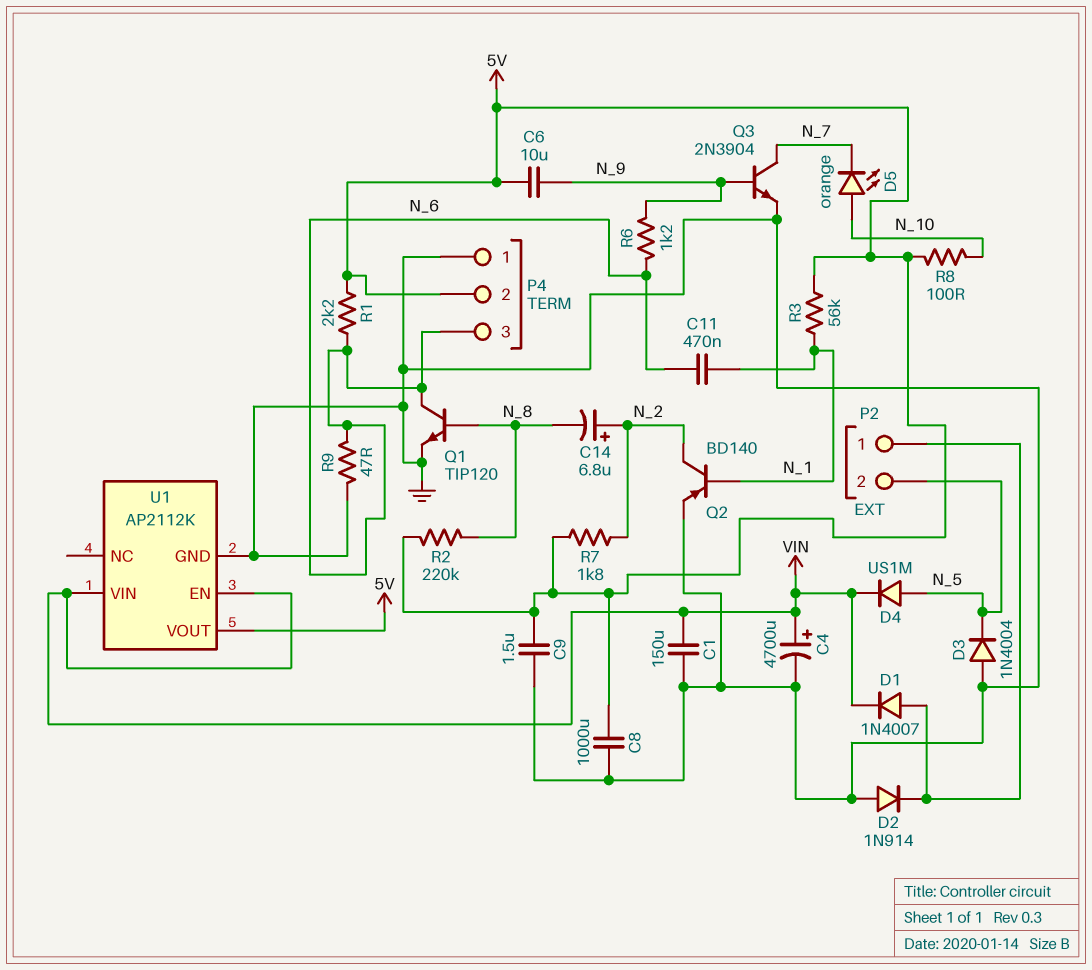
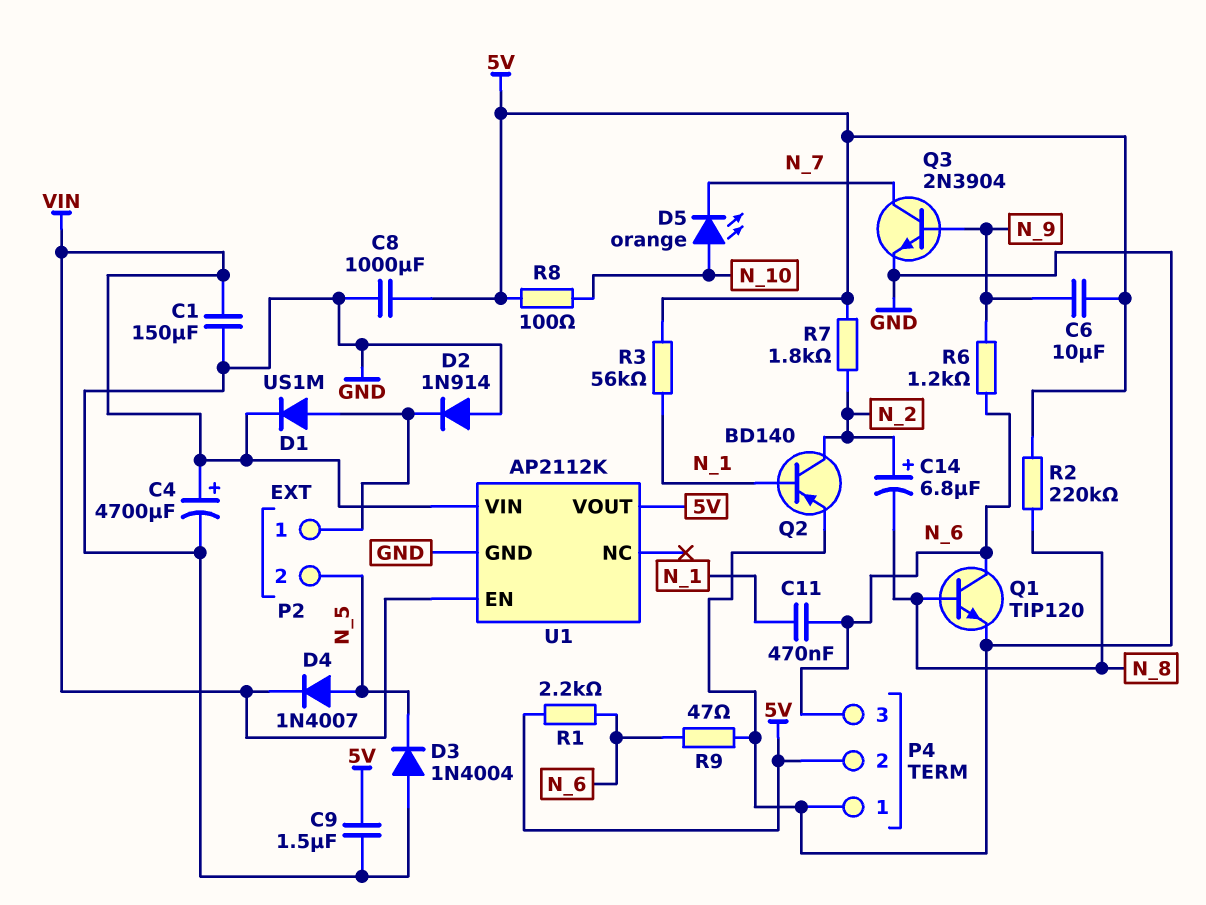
D1: diode 1N4007 (A P2/1, K VIN) -> diode US1M (A P2/1, K VIN)
D4: diode US1M (A N_5, K VIN) -> diode 1N4007 (A N_5, K VIN)

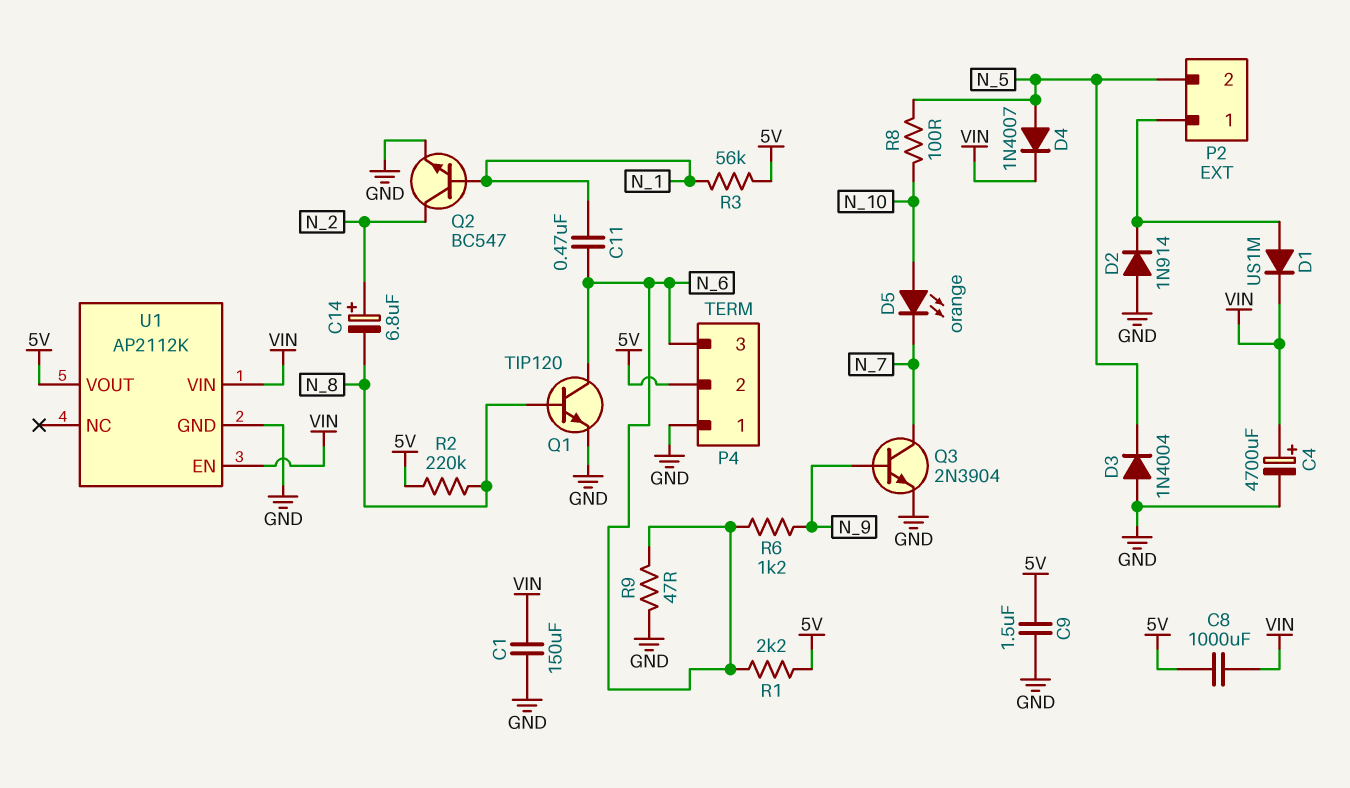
C6: 10uF (5V, N_9) -> none
C8: 1000uF (5V, GND) -> 1000uF (5V, VIN)
Q2: PNP BD140 (B N_1, C N_2, E GND) -> NPN BC547 (B N_1, C N_2, E GND)
R7: 1.8k (5V, N_2) -> none
R8: 100 (5V, N_10) -> 100 (N_5, N_10)

